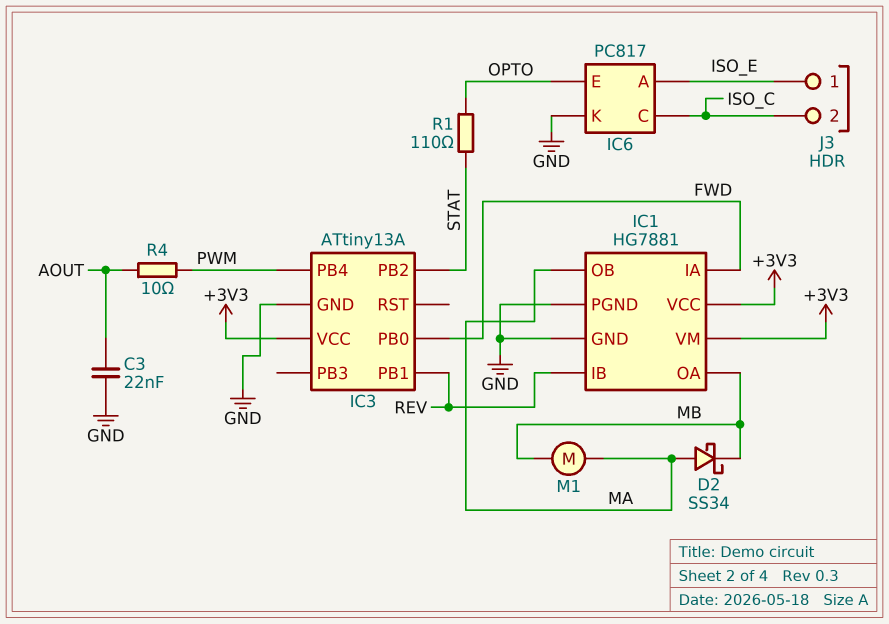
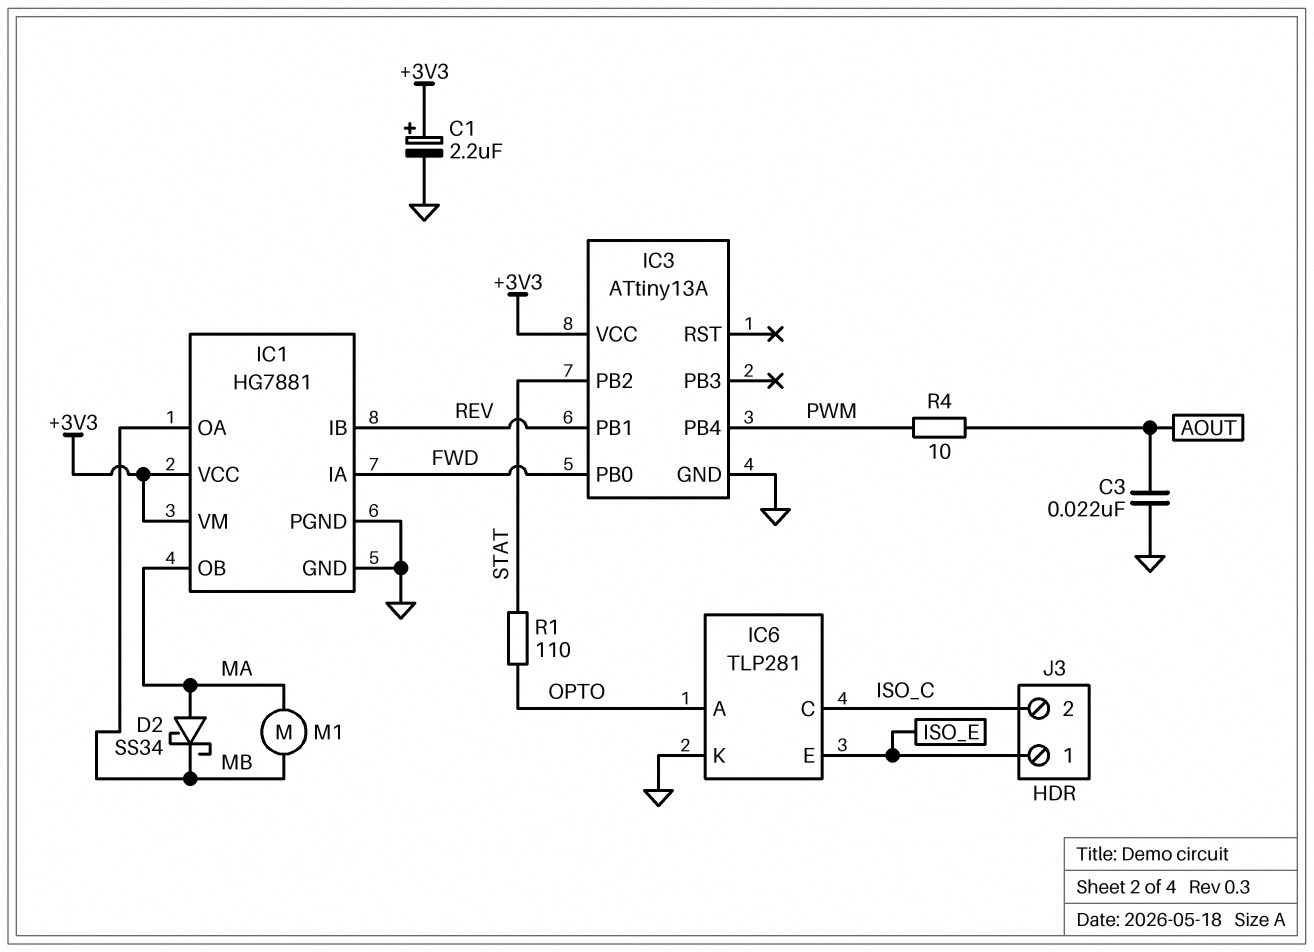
C1: none -> 2.2uF (plus +3V3, minus GND)
IC6: PC817 -> TLP281
IC6 pin A: ISO_E -> OPTO
IC6 pin E: OPTO -> ISO_E

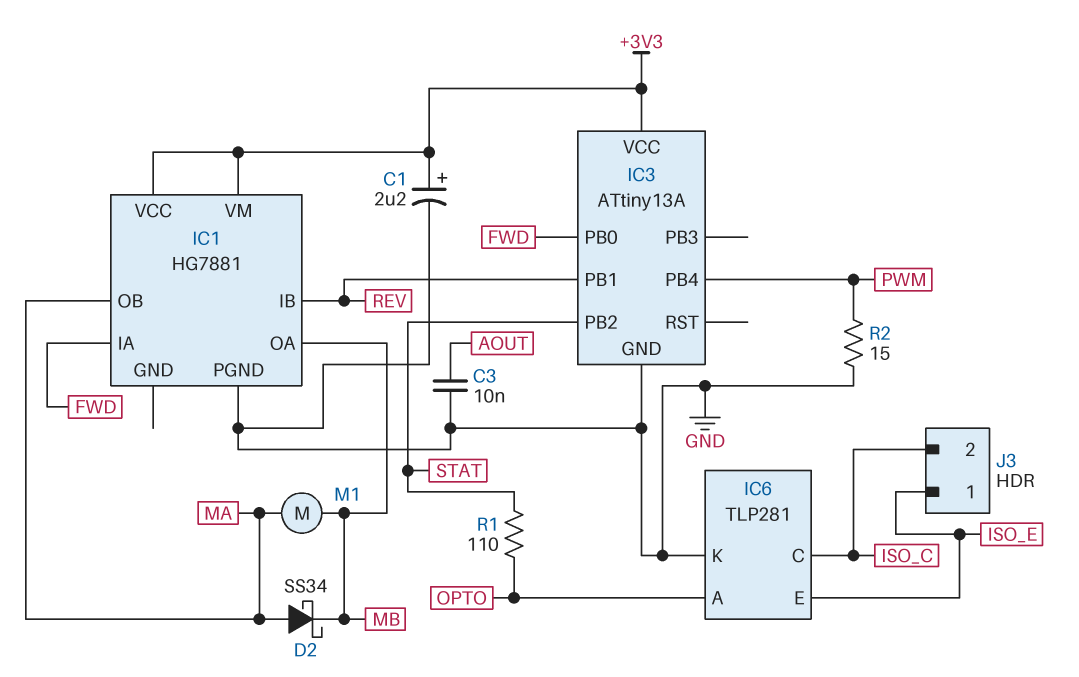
C3: 22nF (AOUT, GND) -> 10nF (AOUT, GND)
IC1 pin GND: GND -> none
R2: none -> 15 (GND, PWM)
R4: 10 (AOUT, PWM) -> none

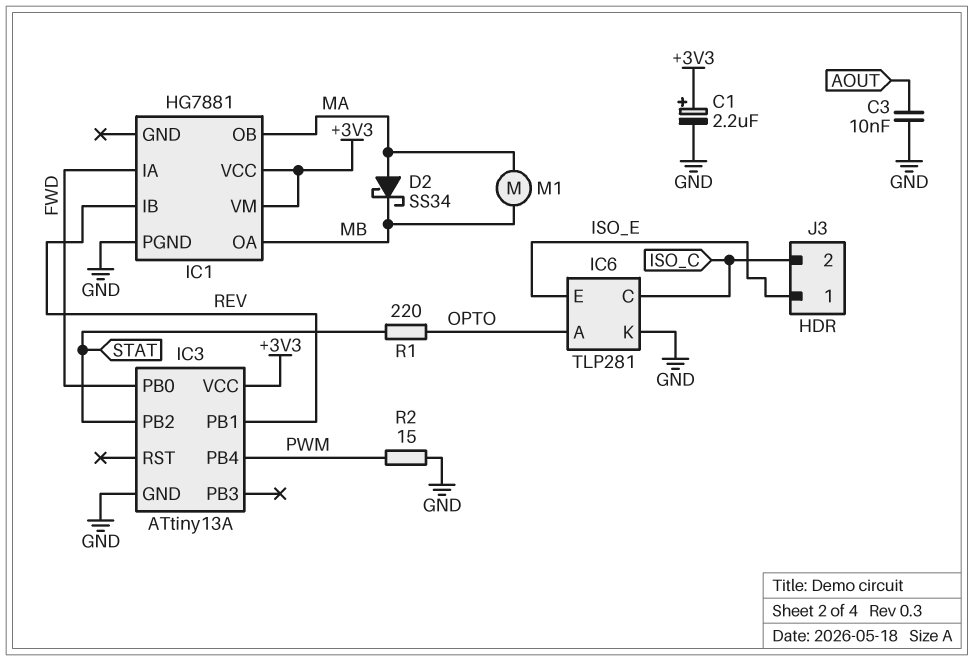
R1: 110 (OPTO, STAT) -> 220 (OPTO, STAT)

